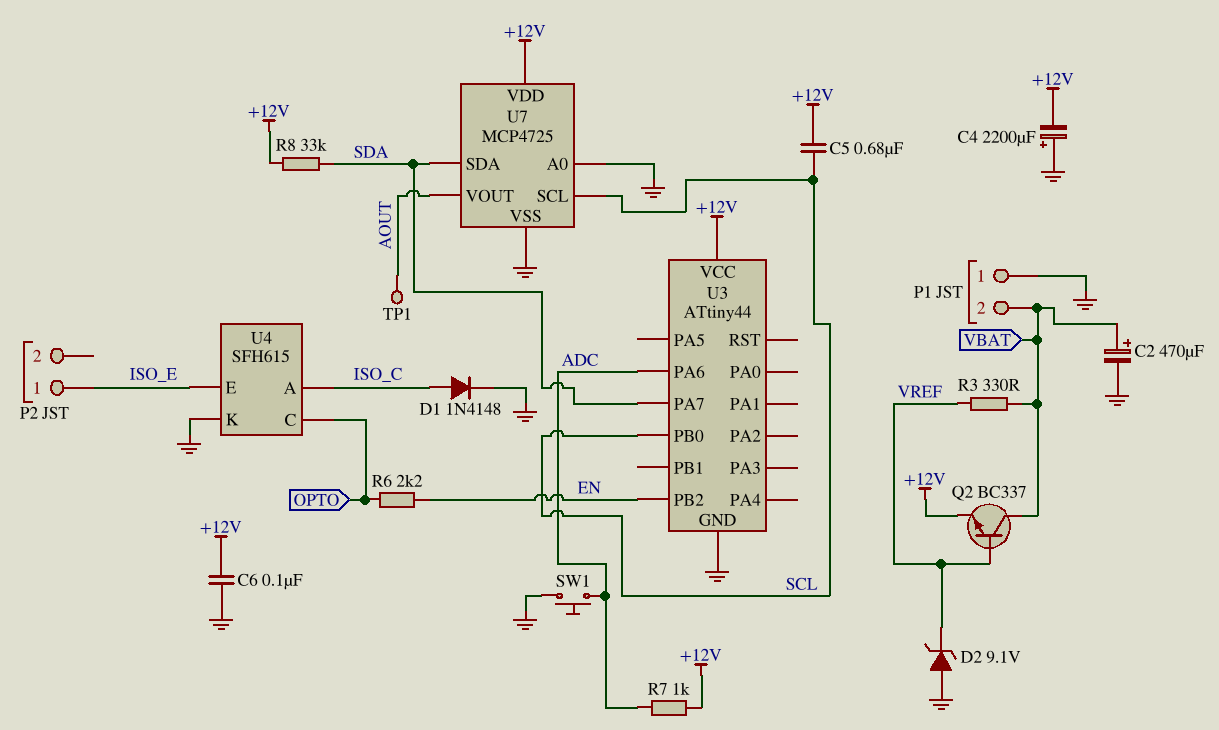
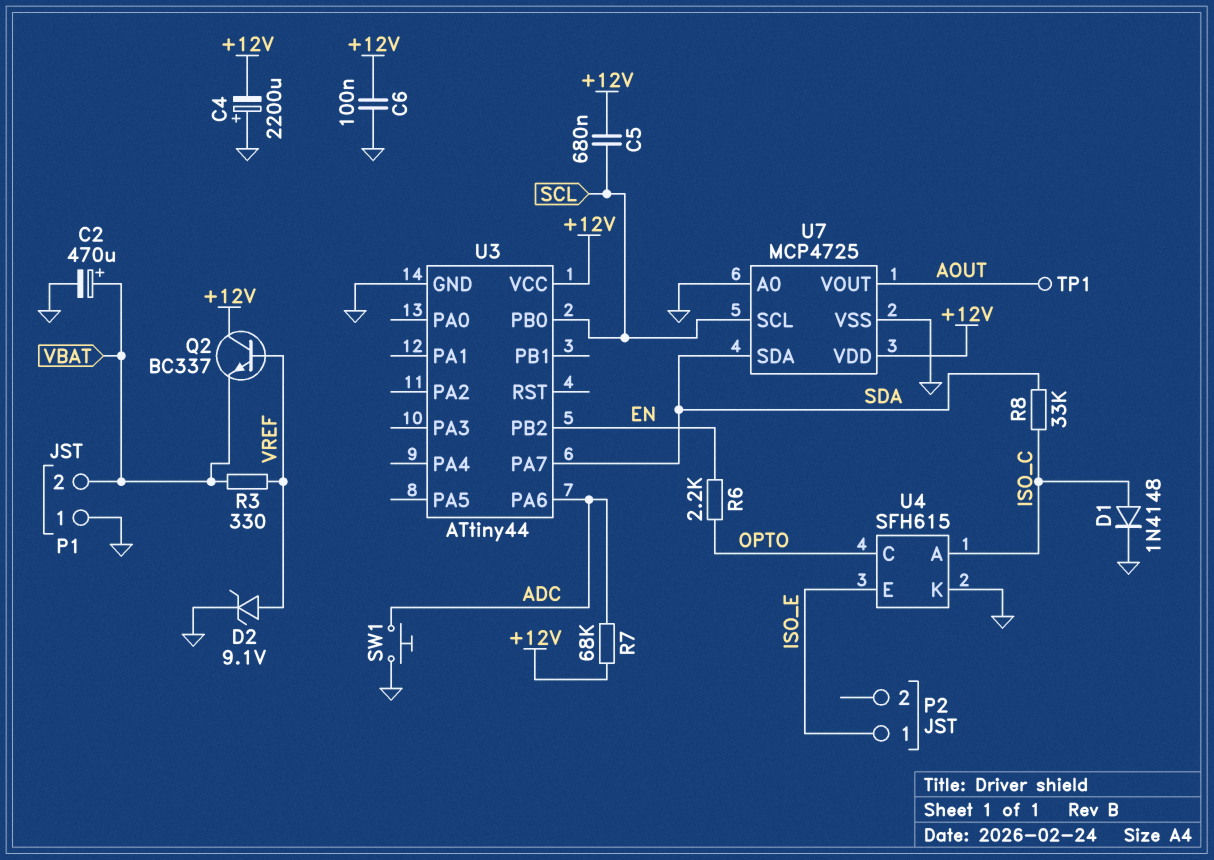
D2: zener 9.1V (A GND, K VREF) -> zener 9.1V (A VREF, K GND)
Q2: NPN BC337 (B VREF, C VBAT, E +12V) -> NPN BC337 (B VREF, C +12V, E VBAT)
R7: 1k (+12V, ADC) -> 68k (+12V, ADC)
R8: 33k (+12V, SDA) -> 33k (ISO_C, SDA)

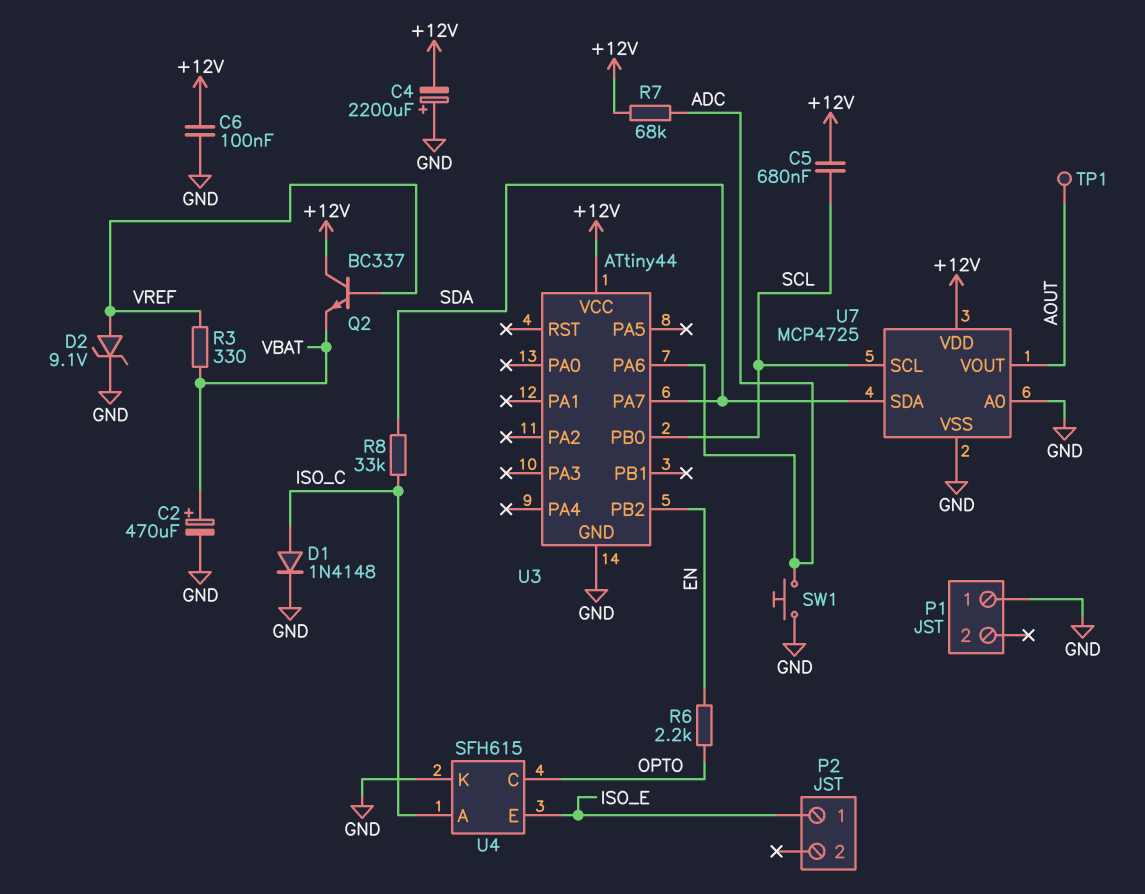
P1 pin 2: VBAT -> none

